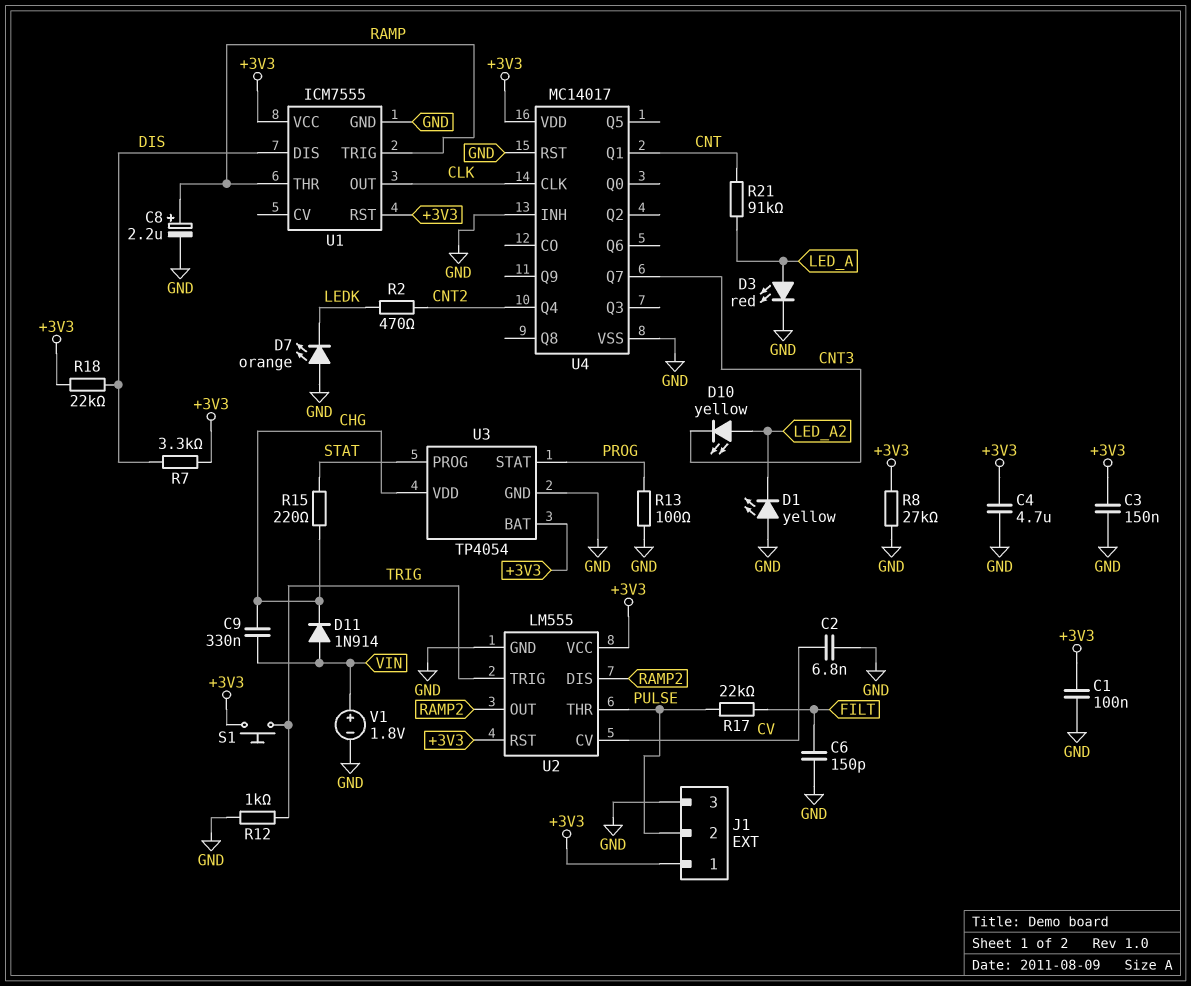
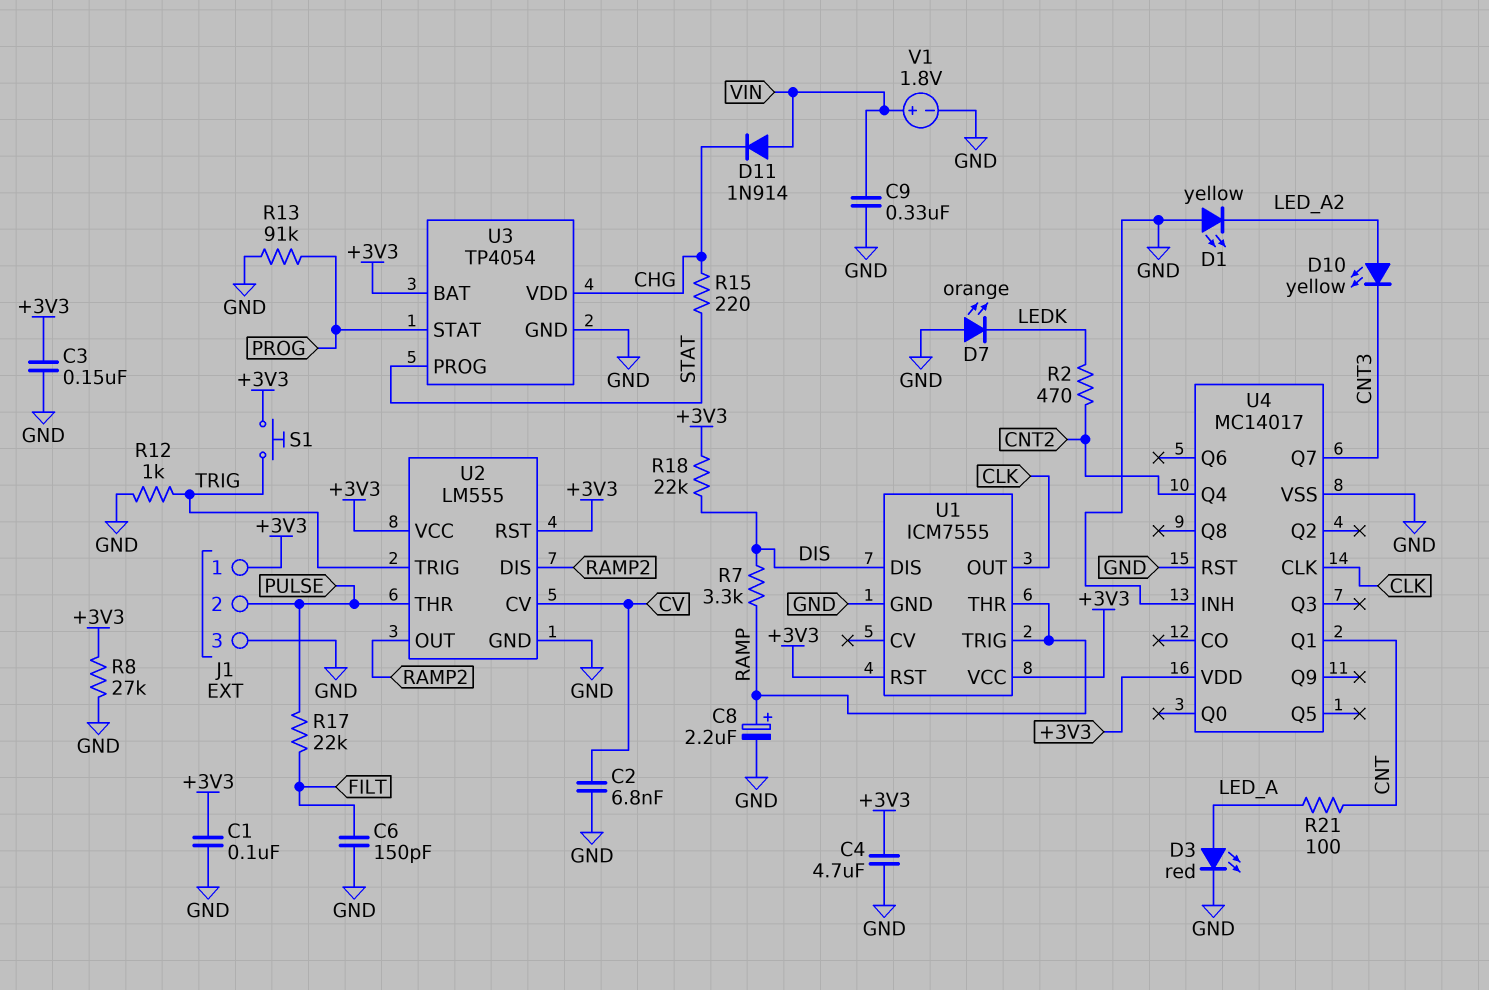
C9: 330nF (CHG, VIN) -> 330nF (GND, VIN)
R7: 3.3k (+3V3, DIS) -> 3.3k (DIS, RAMP)
R13: 100 (GND, PROG) -> 91k (GND, PROG)
R21: 91k (CNT, LED_A) -> 100 (CNT, LED_A)

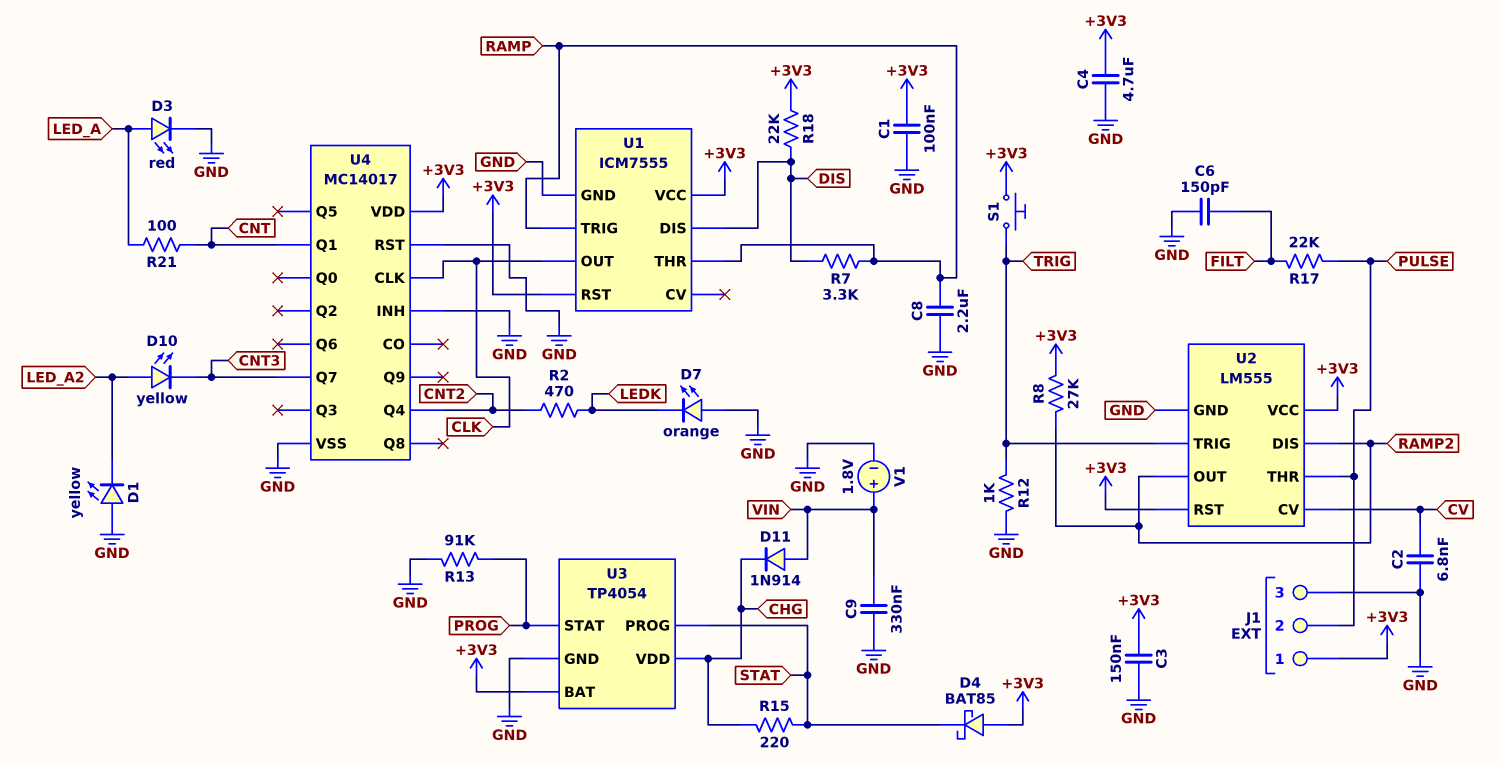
C8: 2.2uF (plus RAMP, minus GND) -> 2.2uF (GND, RAMP)
D4: none -> schottky BAT85 (A +3V3, K STAT)
R8: 27k (+3V3, GND) -> 27k (+3V3, RAMP2)

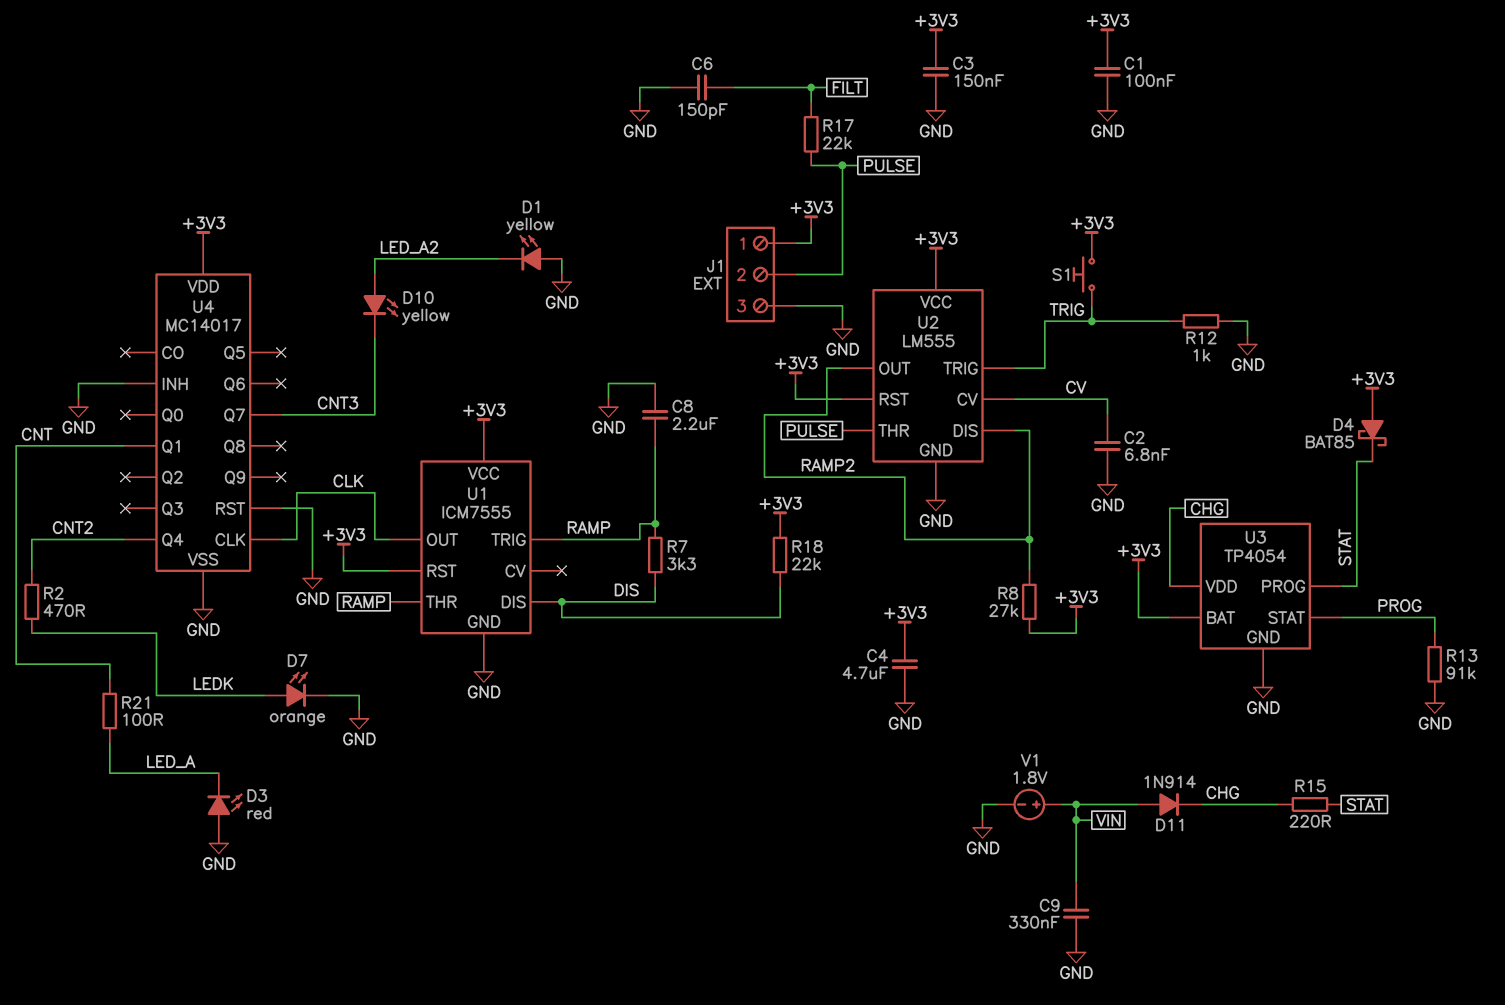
D3: LED red (A LED_A, K GND) -> LED red (A GND, K LED_A)
D7: LED orange (A GND, K LEDK) -> LED orange (A LEDK, K GND)

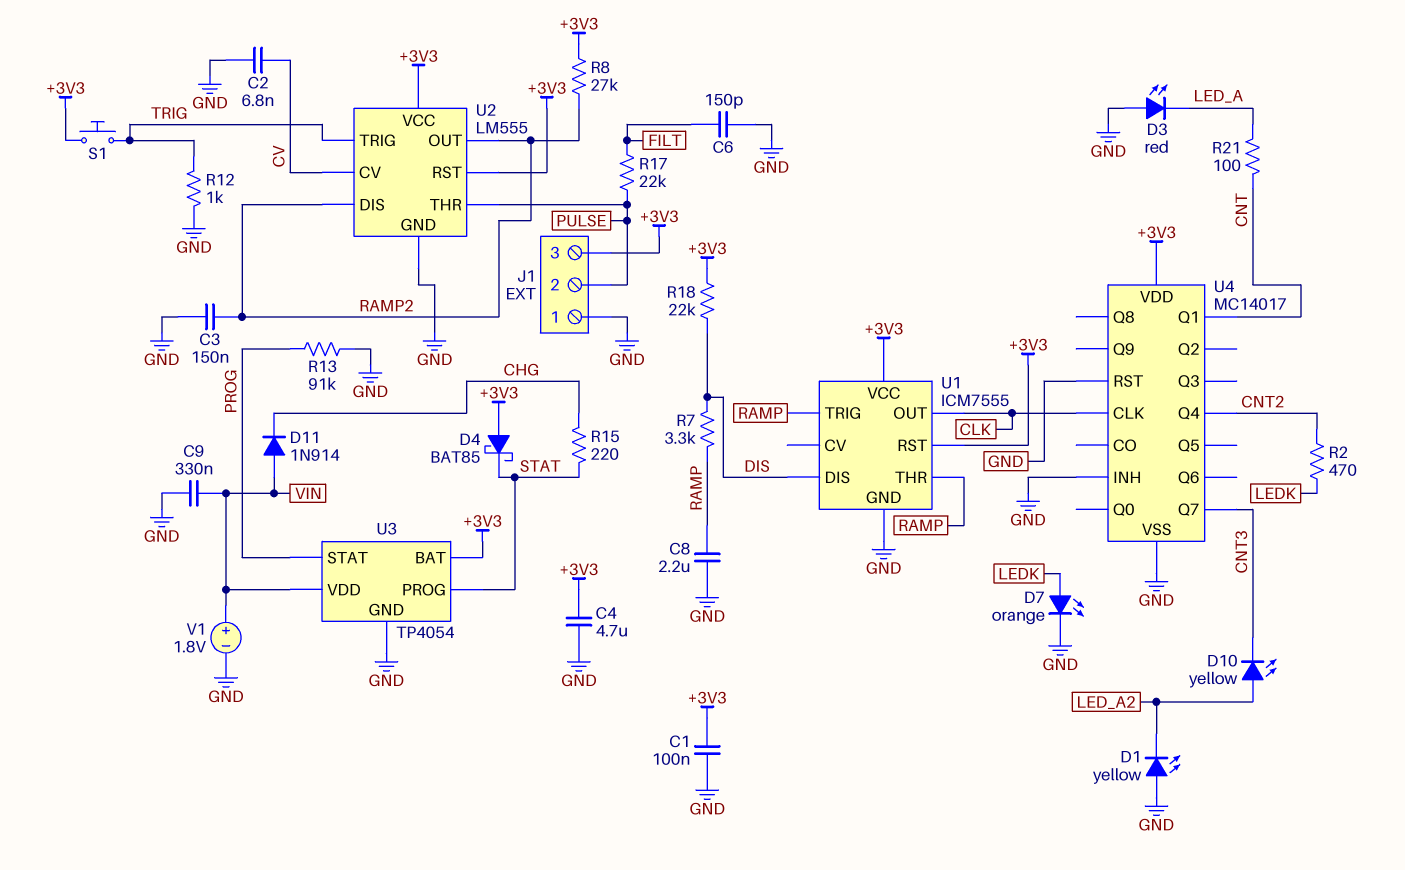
C3: 150nF (+3V3, GND) -> 150nF (GND, RAMP2)
J1 pin 1: +3V3 -> GND
J1 pin 3: GND -> +3V3
U3 pin VDD: CHG -> VIN

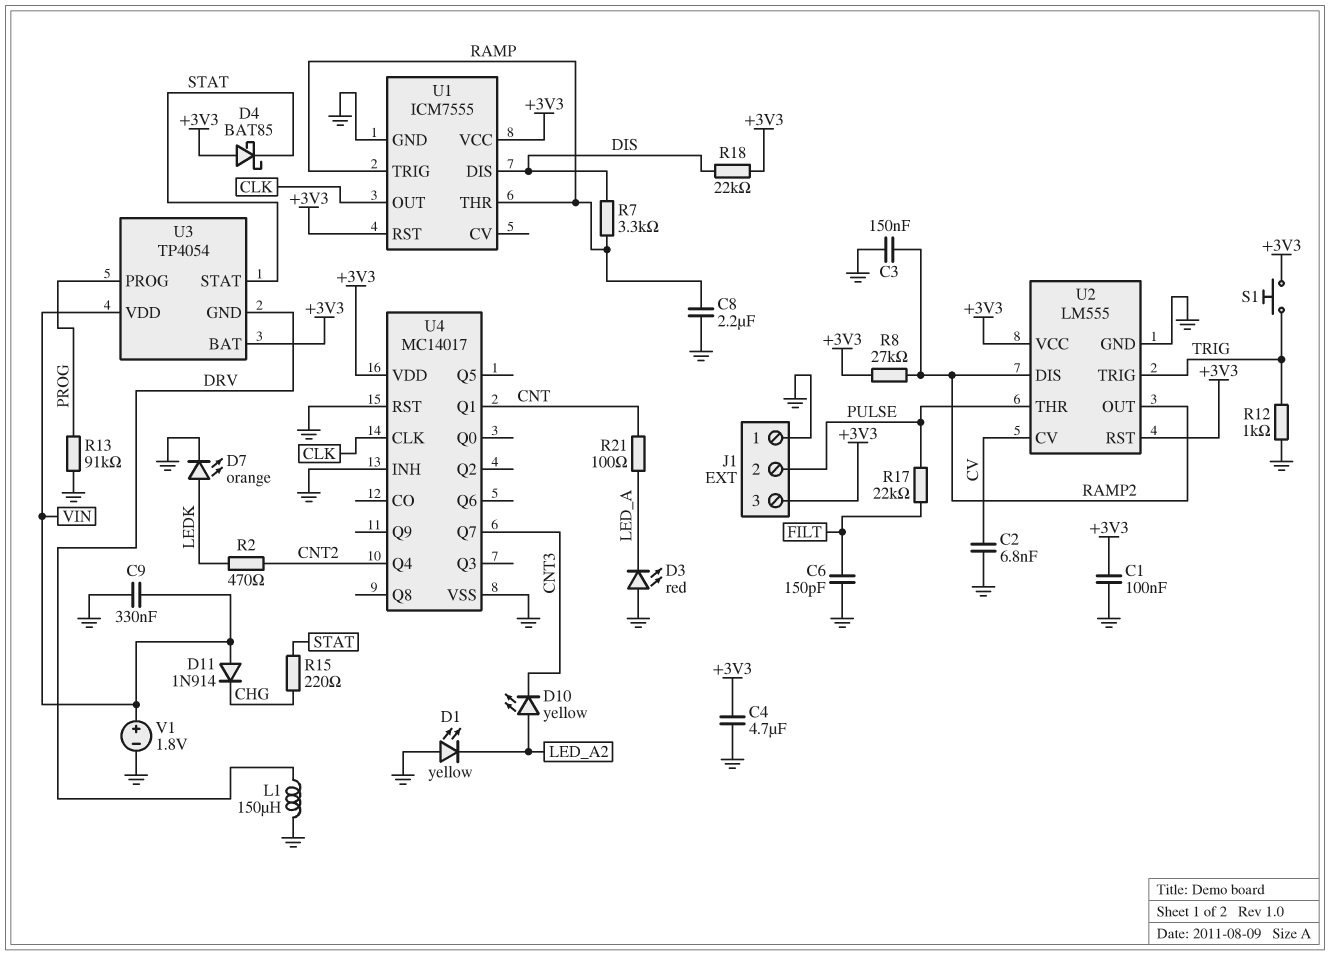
L1: none -> 150uH (DRV, GND)
U3 pin GND: GND -> DRV
U3 pin PROG: STAT -> PROG
U3 pin STAT: PROG -> STAT

